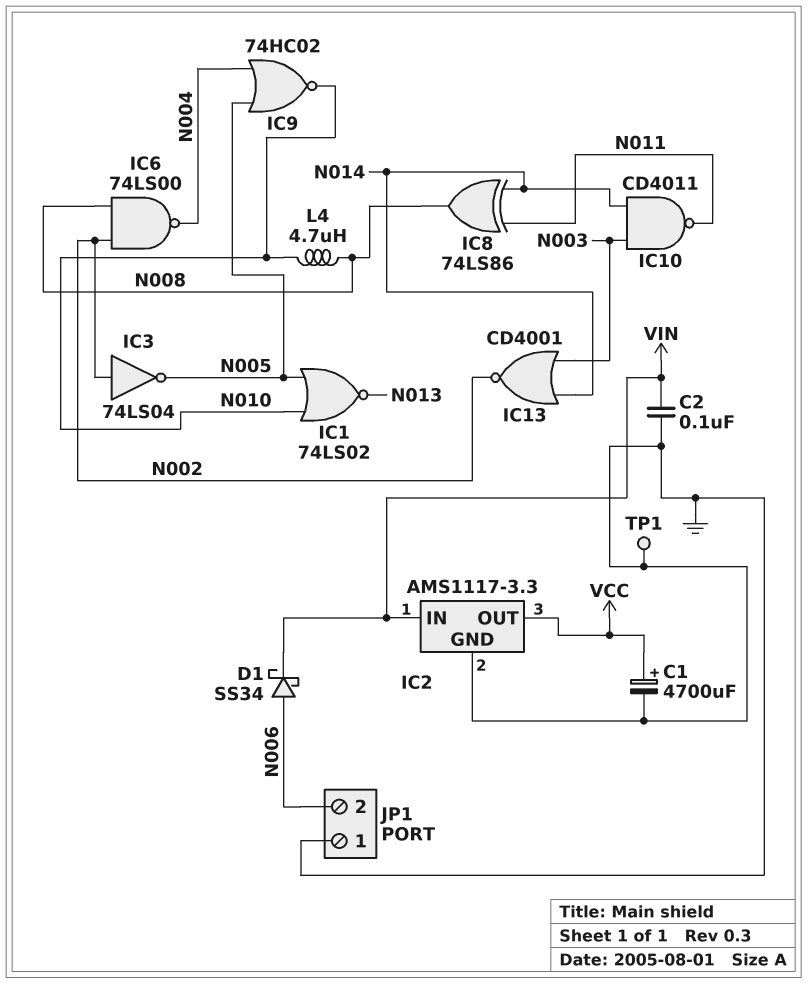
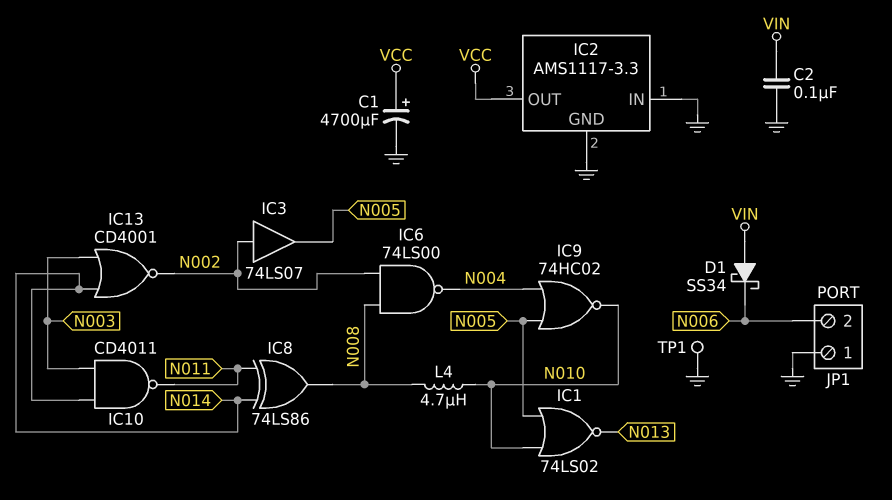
D1: schottky SS34 (A N006, K VIN) -> schottky SS34 (A VIN, K N006)
IC2 pin IN: VIN -> GND
IC3: NOT 74LS04 (in N002, out N005) -> buffer 74LS07 (in N002, out N005)

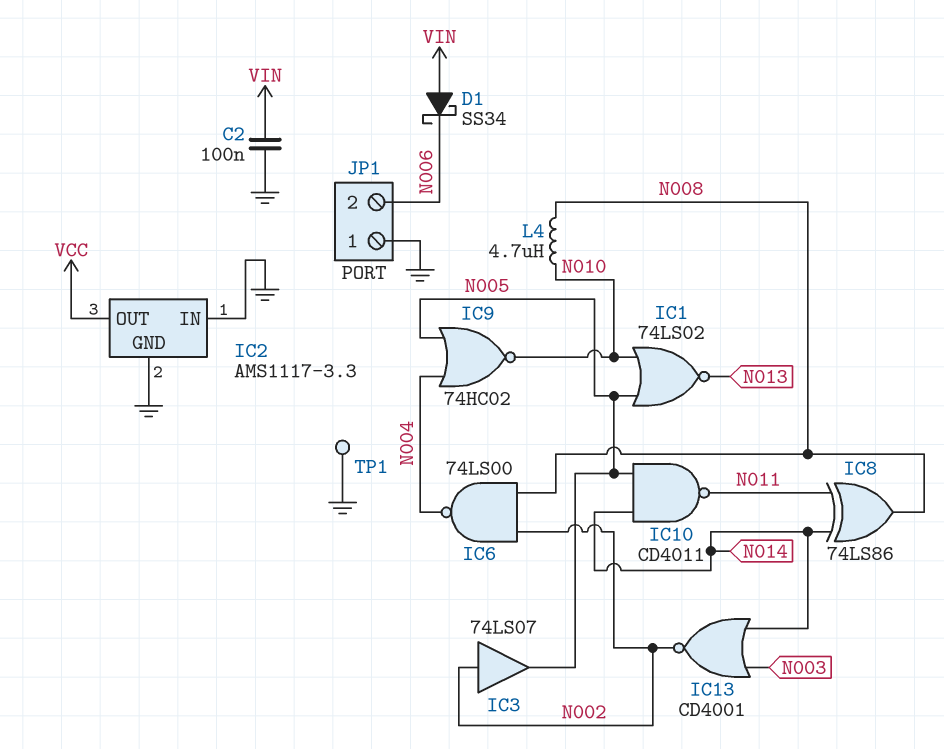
C1: 4700uF (plus VCC, minus GND) -> none
IC10: NAND CD4011 (in N003, in N014, out N011) -> NAND CD4011 (in N005, in N014, out N011)

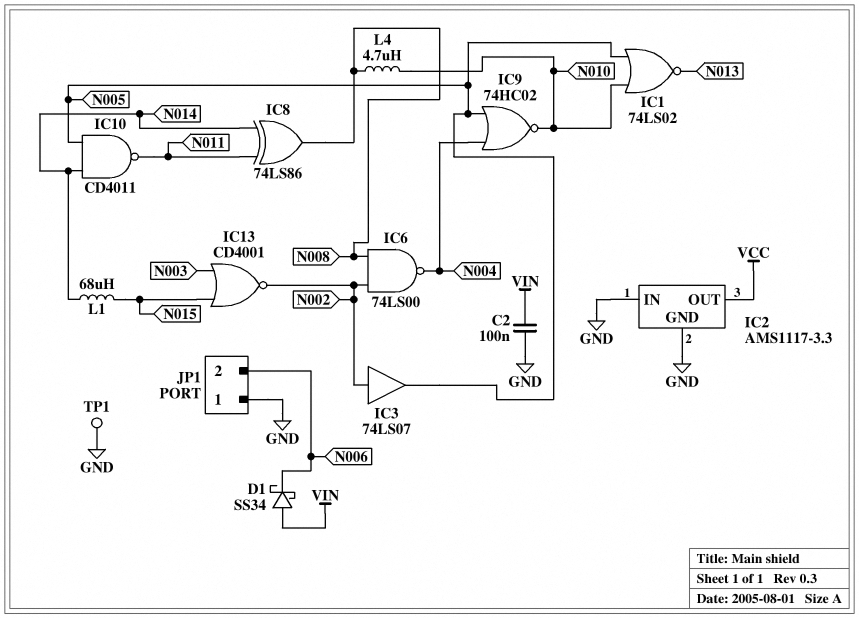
IC13: NOR CD4001 (in N003, in N014, out N002) -> NOR CD4001 (in N003, in N015, out N002)
L1: none -> 68uH (N014, N015)

